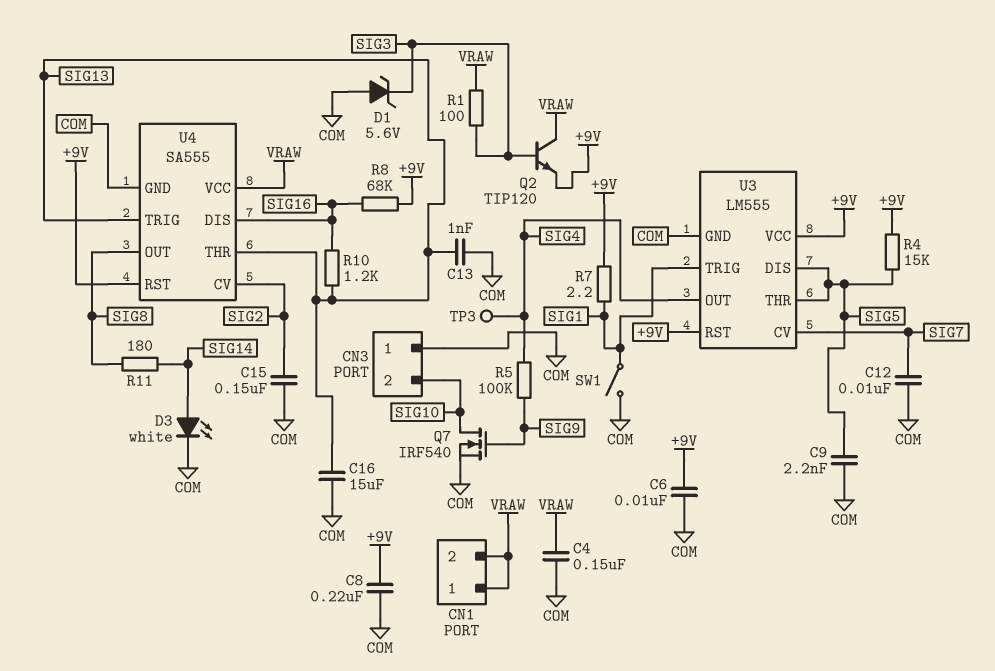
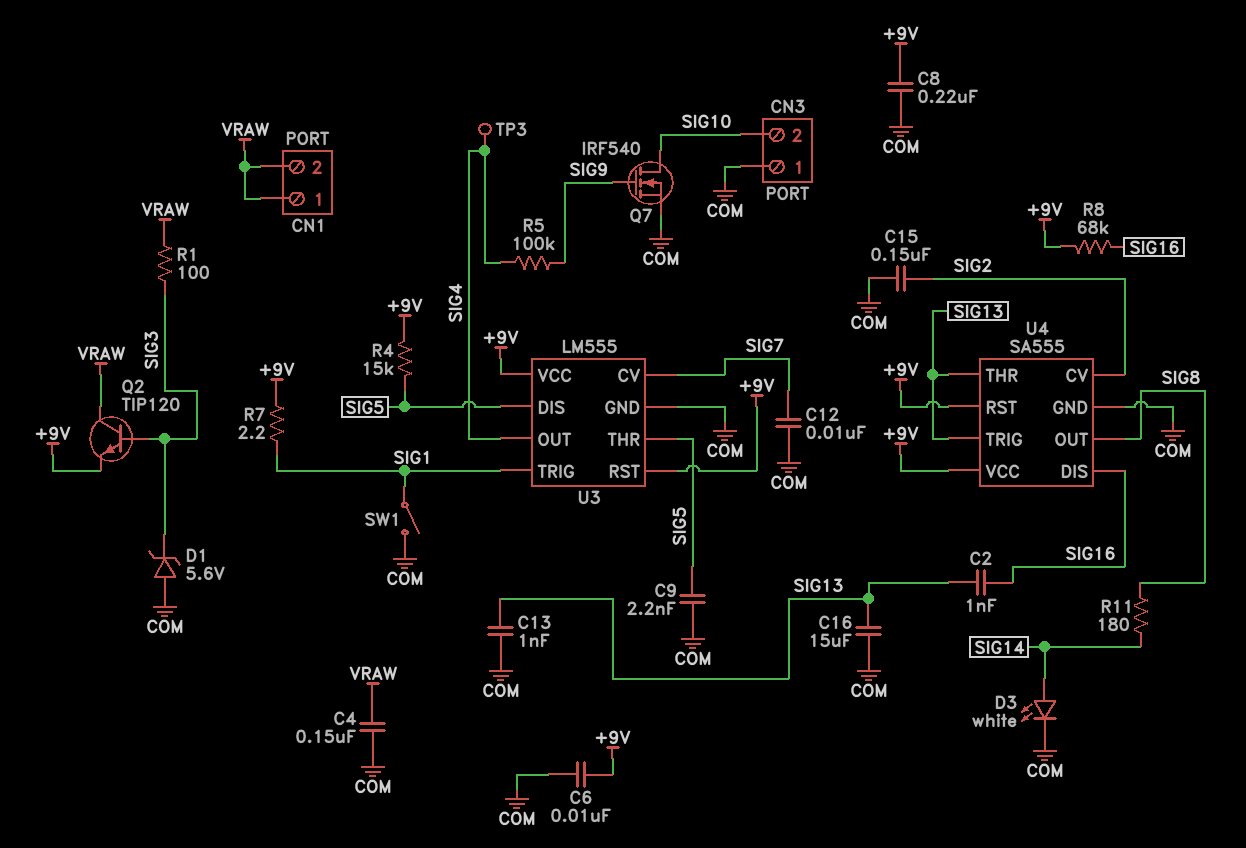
C2: none -> 1nF (SIG13, SIG16)
R10: 1.2k (SIG13, SIG16) -> none
U4 pin VCC: VRAW -> +9V

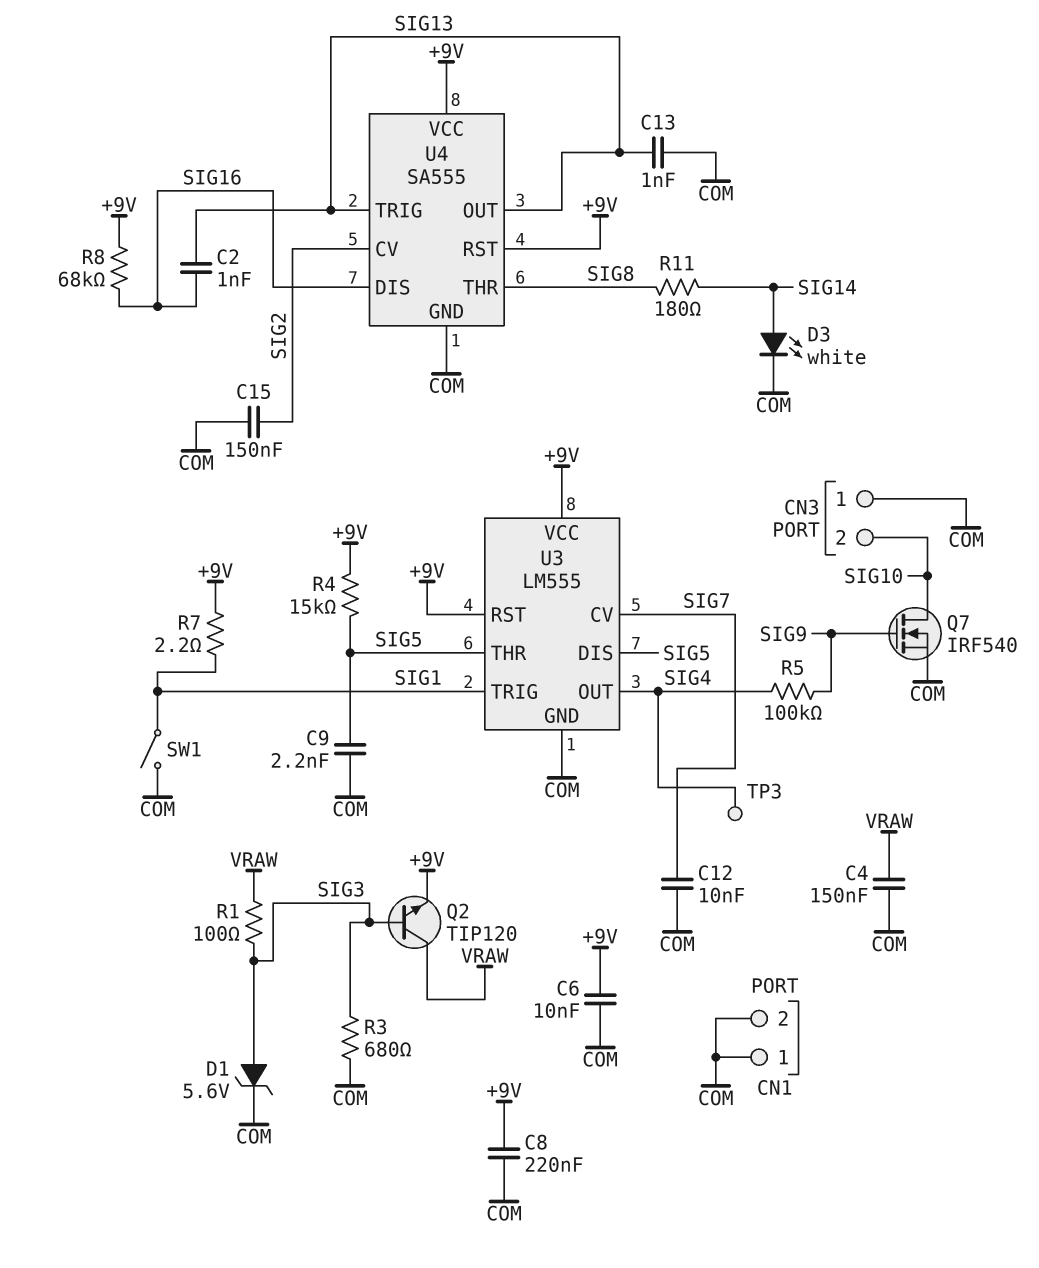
C16: 15uF (COM, SIG13) -> none
CN1 pin 1: VRAW -> COM
CN1 pin 2: VRAW -> COM
D1: zener 5.6V (A COM, K SIG3) -> zener 5.6V (A SIG3, K COM)
R3: none -> 680 (COM, SIG3)
U4 pin OUT: SIG8 -> SIG13
U4 pin THR: SIG13 -> SIG8

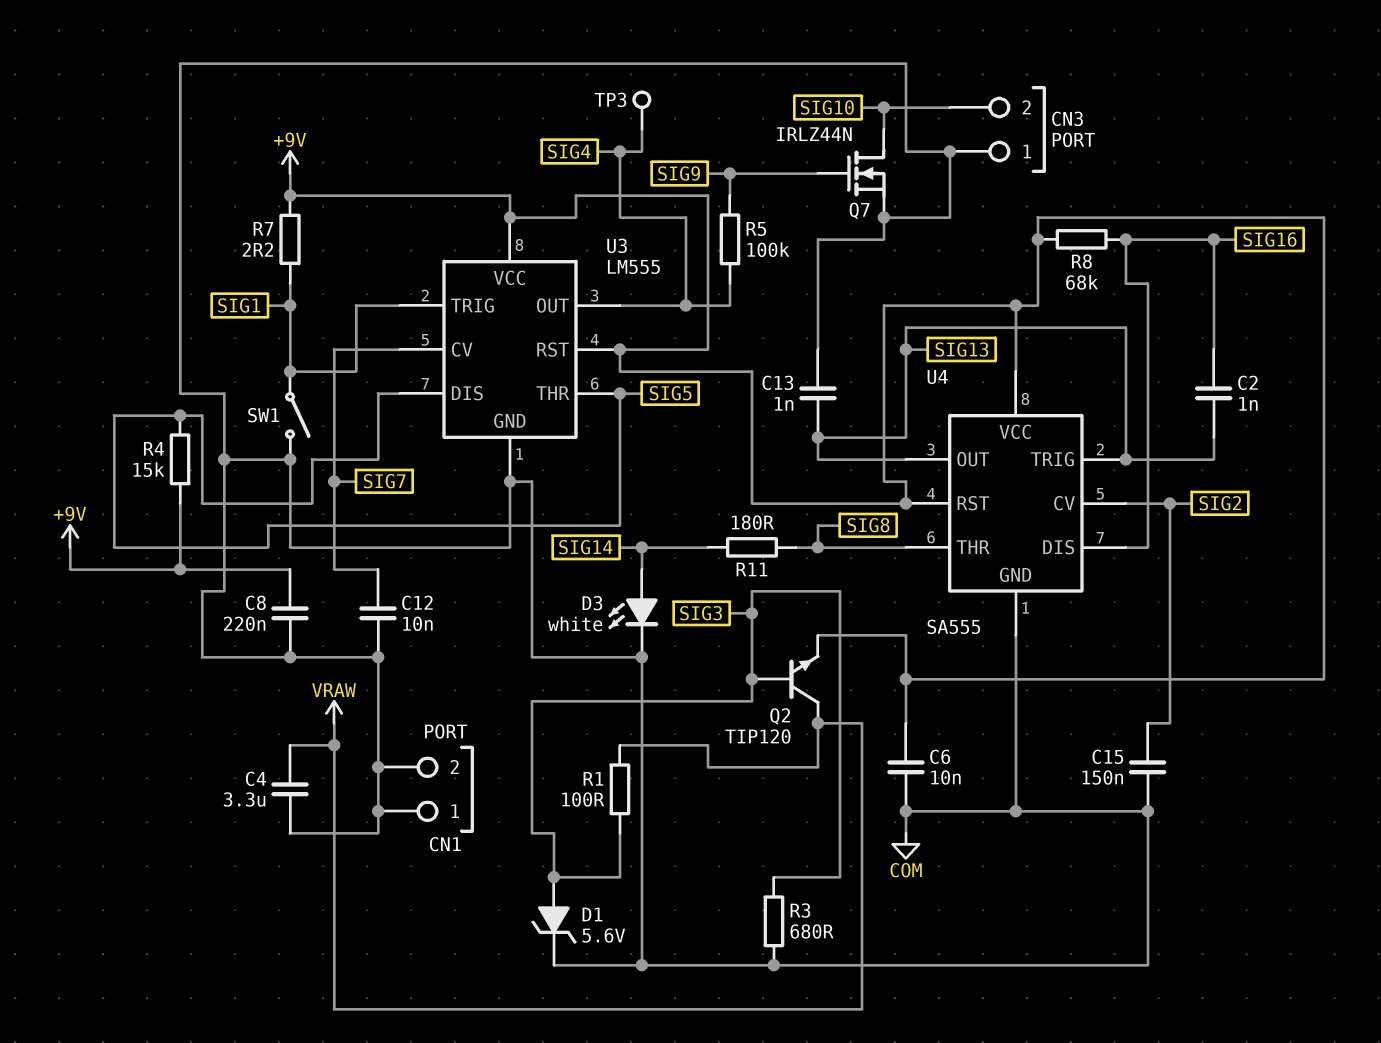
C4: 150nF (COM, VRAW) -> 3.3uF (COM, VRAW)
C9: 2.2nF (COM, SIG5) -> none
Q7: NMOS IRF540 (G SIG9, D SIG10, S COM) -> NMOS IRLZ44N (G SIG9, D SIG10, S COM)

